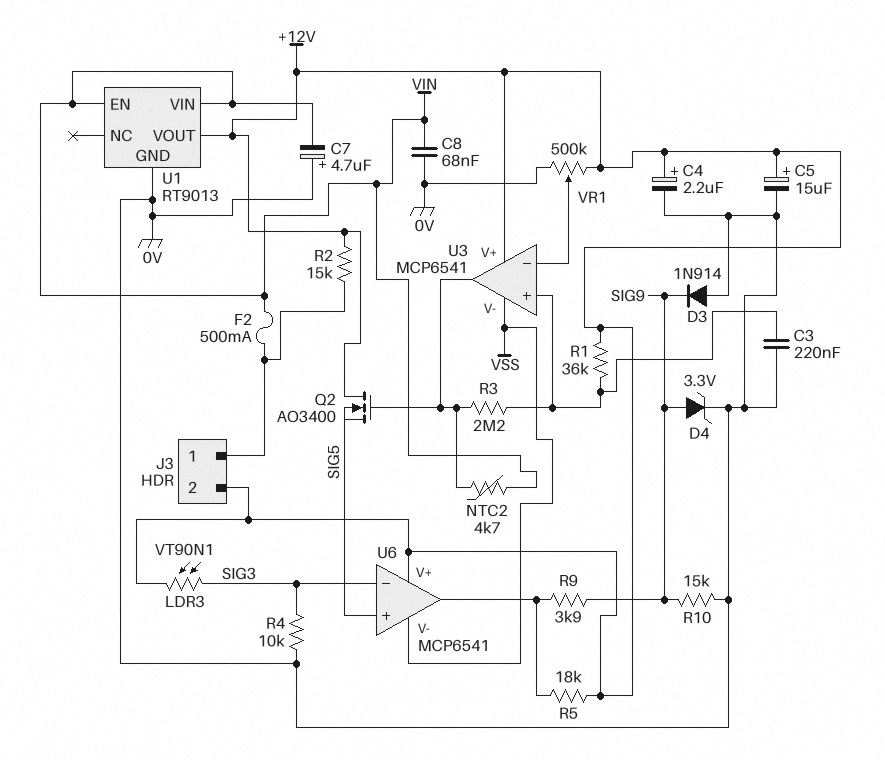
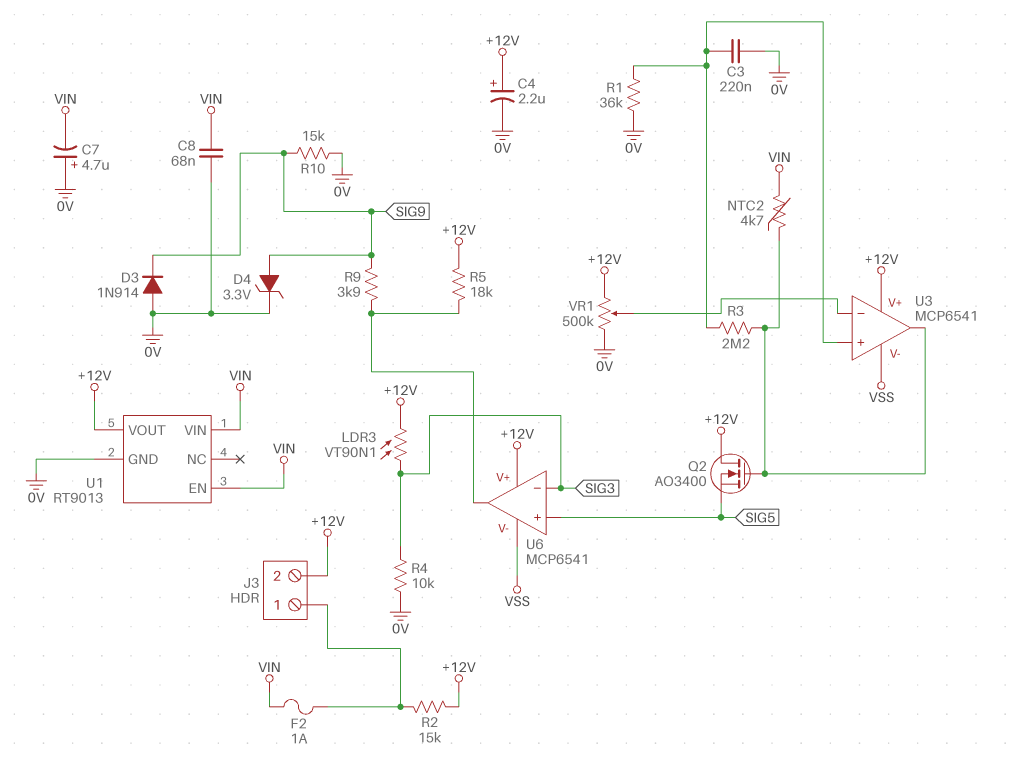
C5: 15uF (plus +12V, minus 0V) -> none
F2: 500mA (J3/1, VIN) -> 1A (J3/1, VIN)
R1: 36k (+12V, U3/in+) -> 36k (0V, U3/in+)

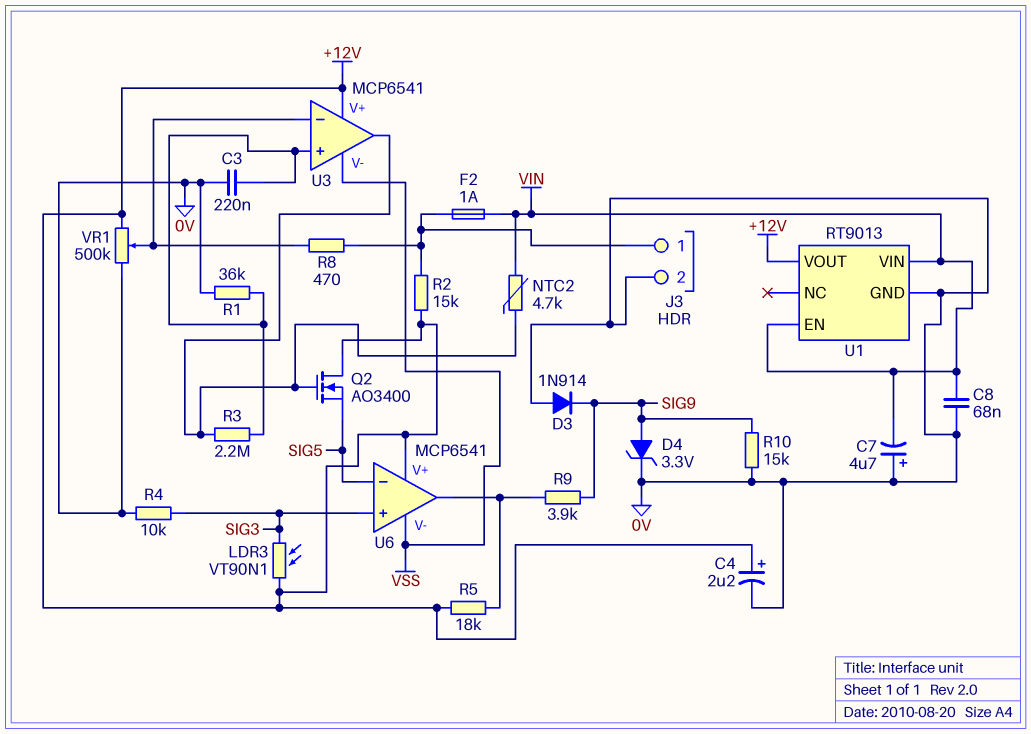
J3 pin 2: +12V -> 0V
R8: none -> 470 (J3/1, U3/in-)
U6 pin in+: SIG5 -> SIG3
U6 pin in-: SIG3 -> SIG5

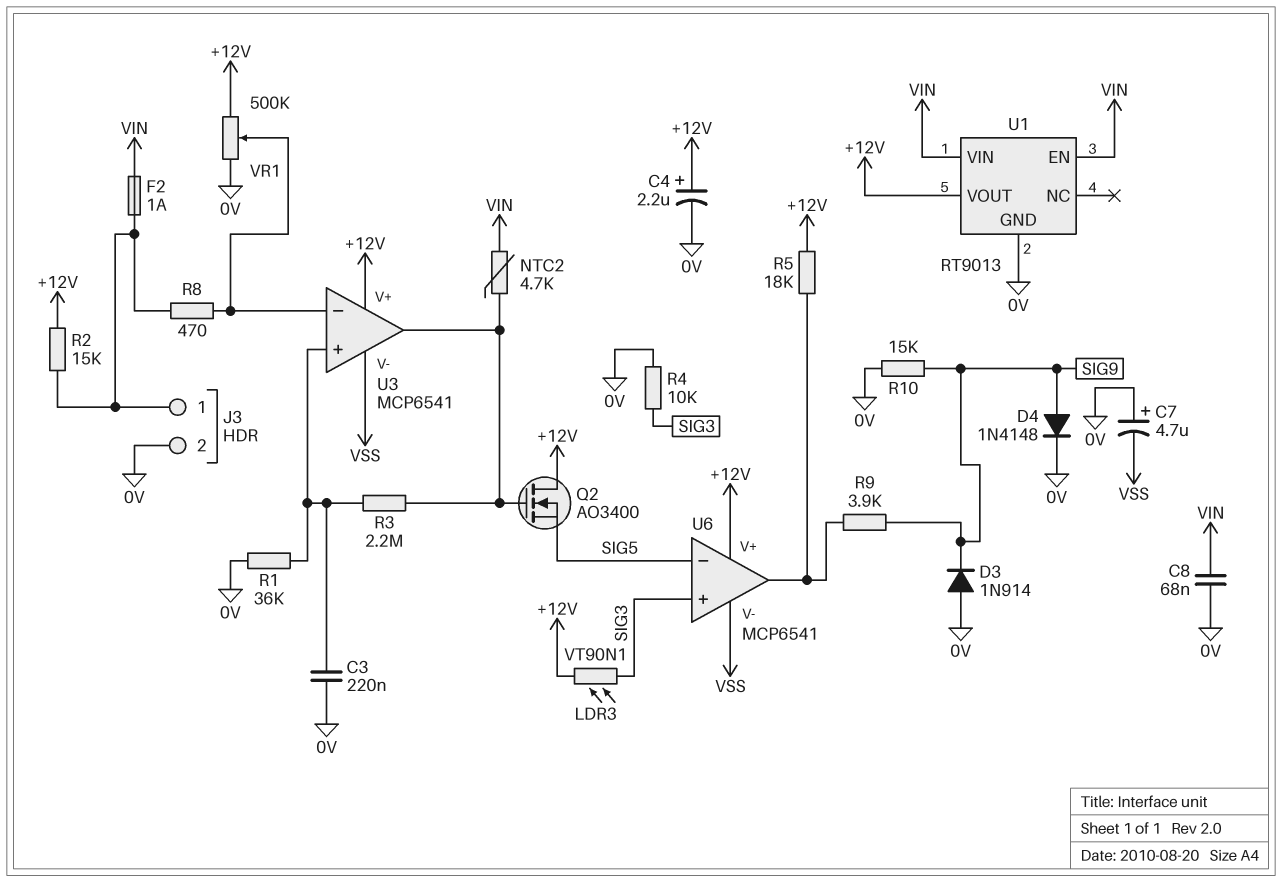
C7: 4.7uF (plus 0V, minus VIN) -> 4.7uF (plus 0V, minus VSS)
D4: zener 3.3V (A SIG9, K 0V) -> diode 1N4148 (A SIG9, K 0V)

